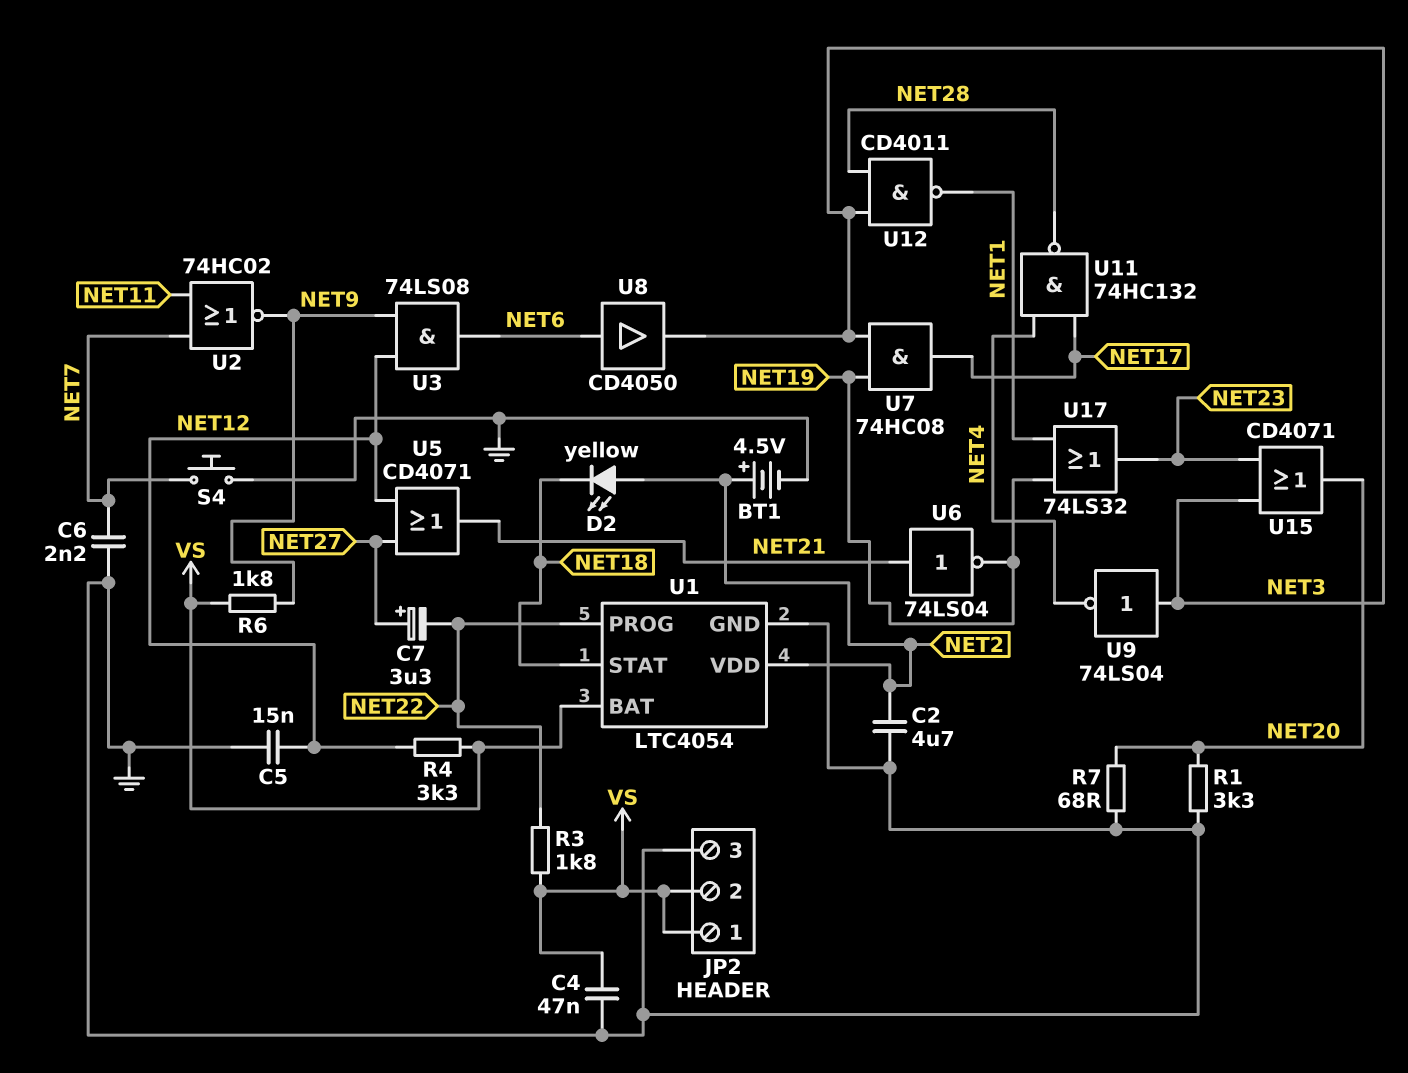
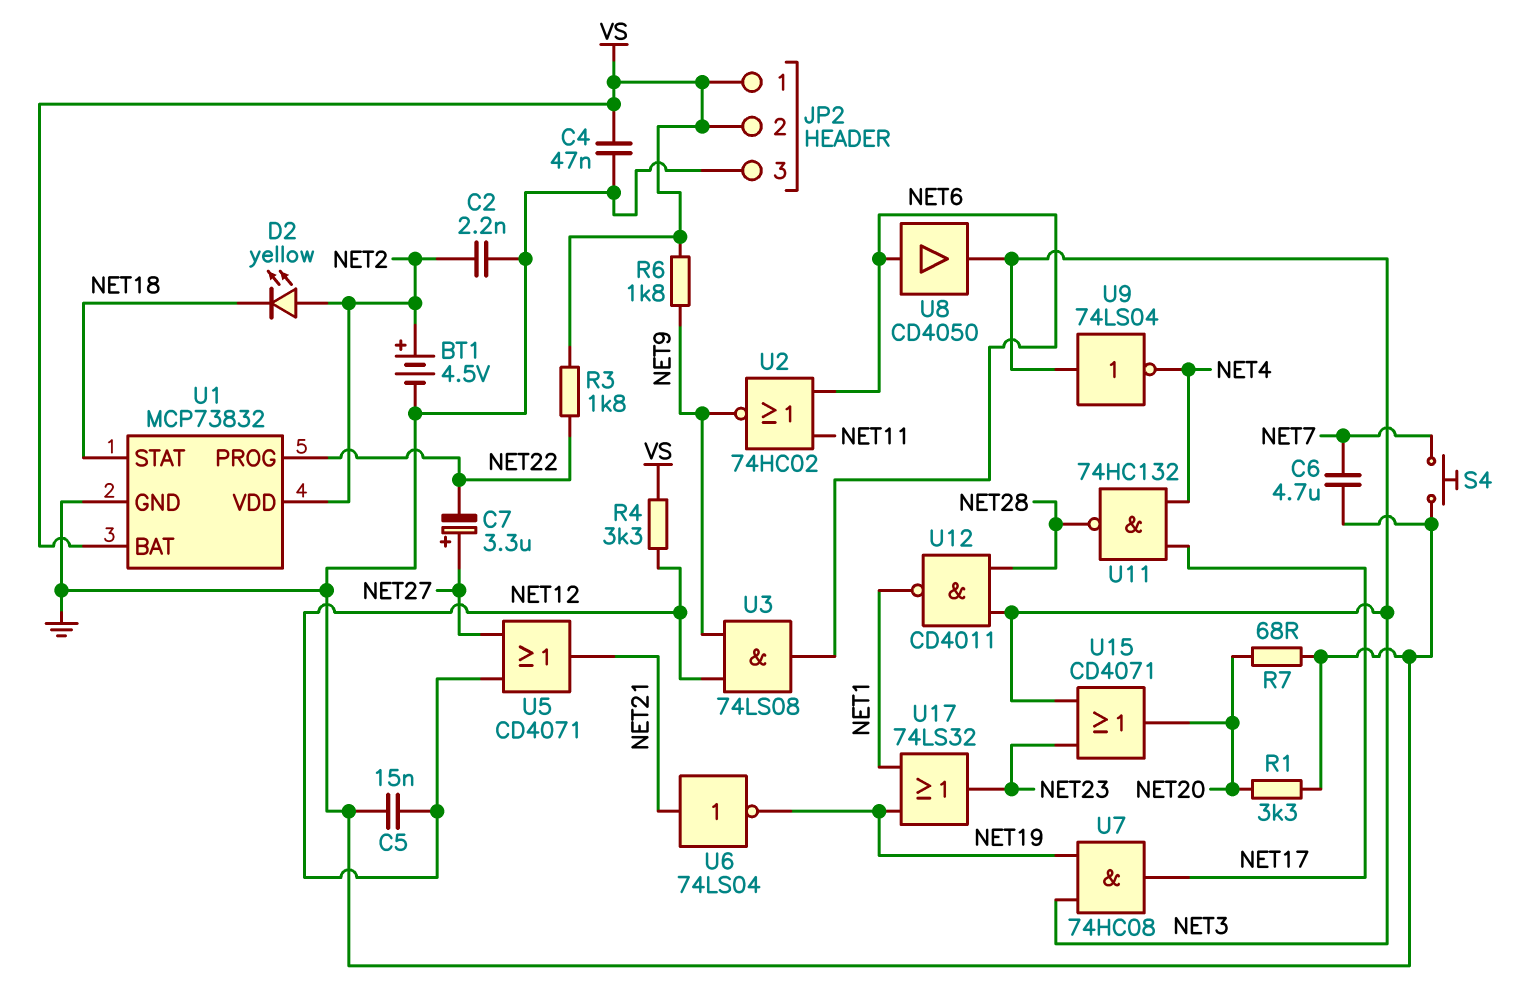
C2: 4.7uF (GND, NET2) -> 2.2nF (GND, NET2)
C6: 2.2nF (GND, NET7) -> 4.7uF (GND, NET7)
U1: LTC4054 -> MCP73832
U2: NOR 74HC02 (in NET7, in NET11, out NET9) -> NOR 74HC02 (in NET6, in NET11, out NET9)

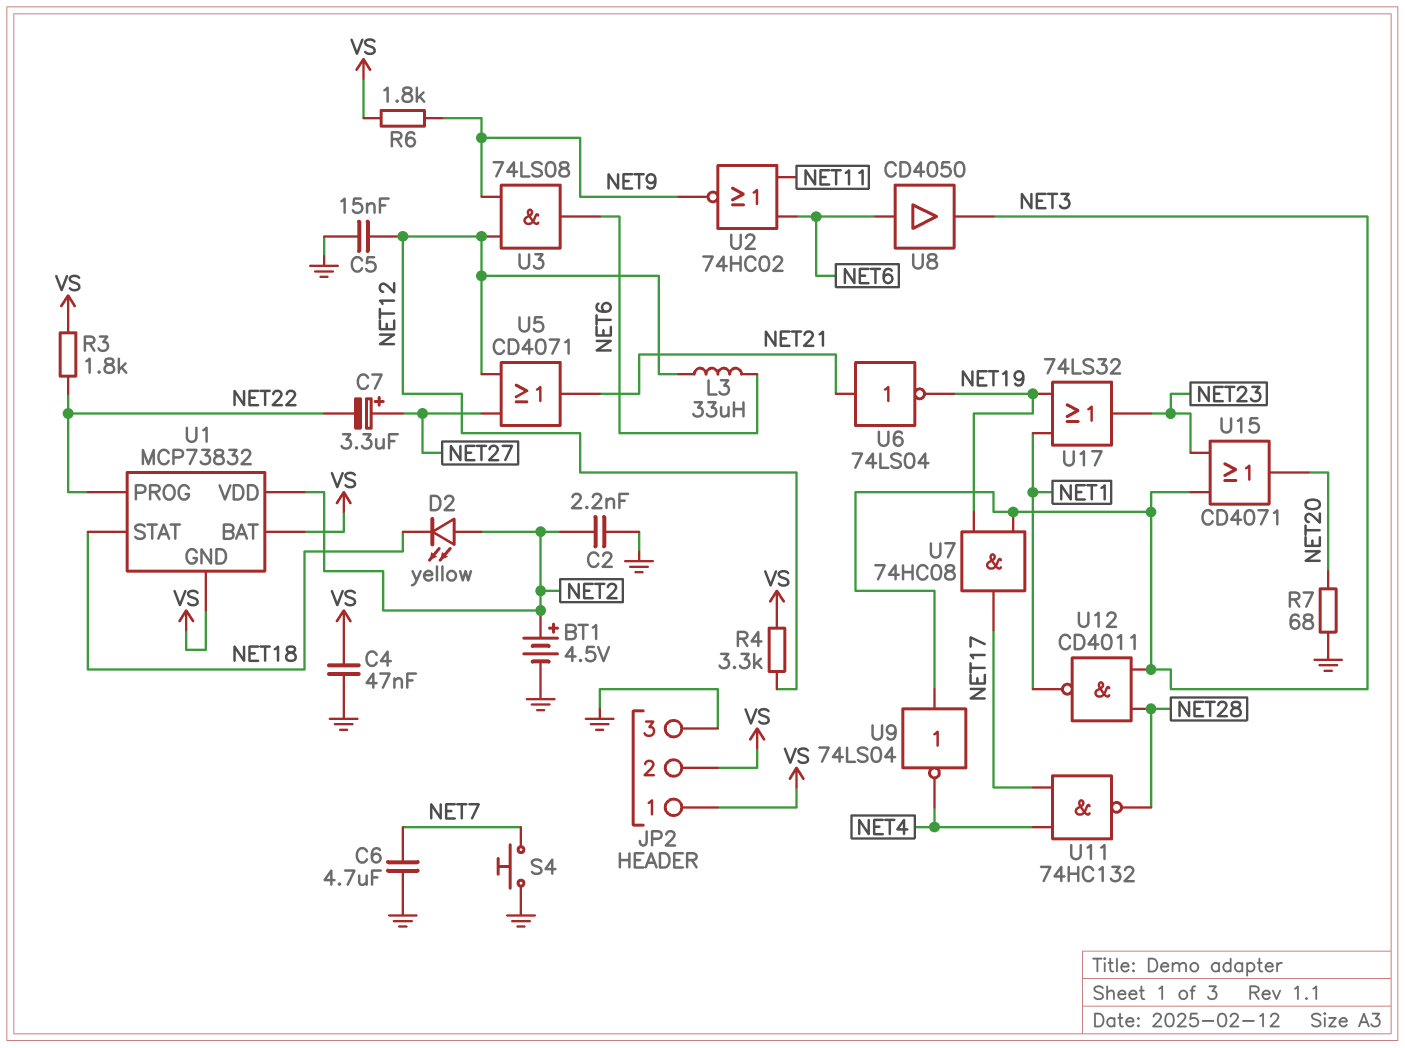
L3: none -> 33uH (NET6, NET12)
R1: 3.3k (GND, NET20) -> none
U1 pin GND: GND -> VS

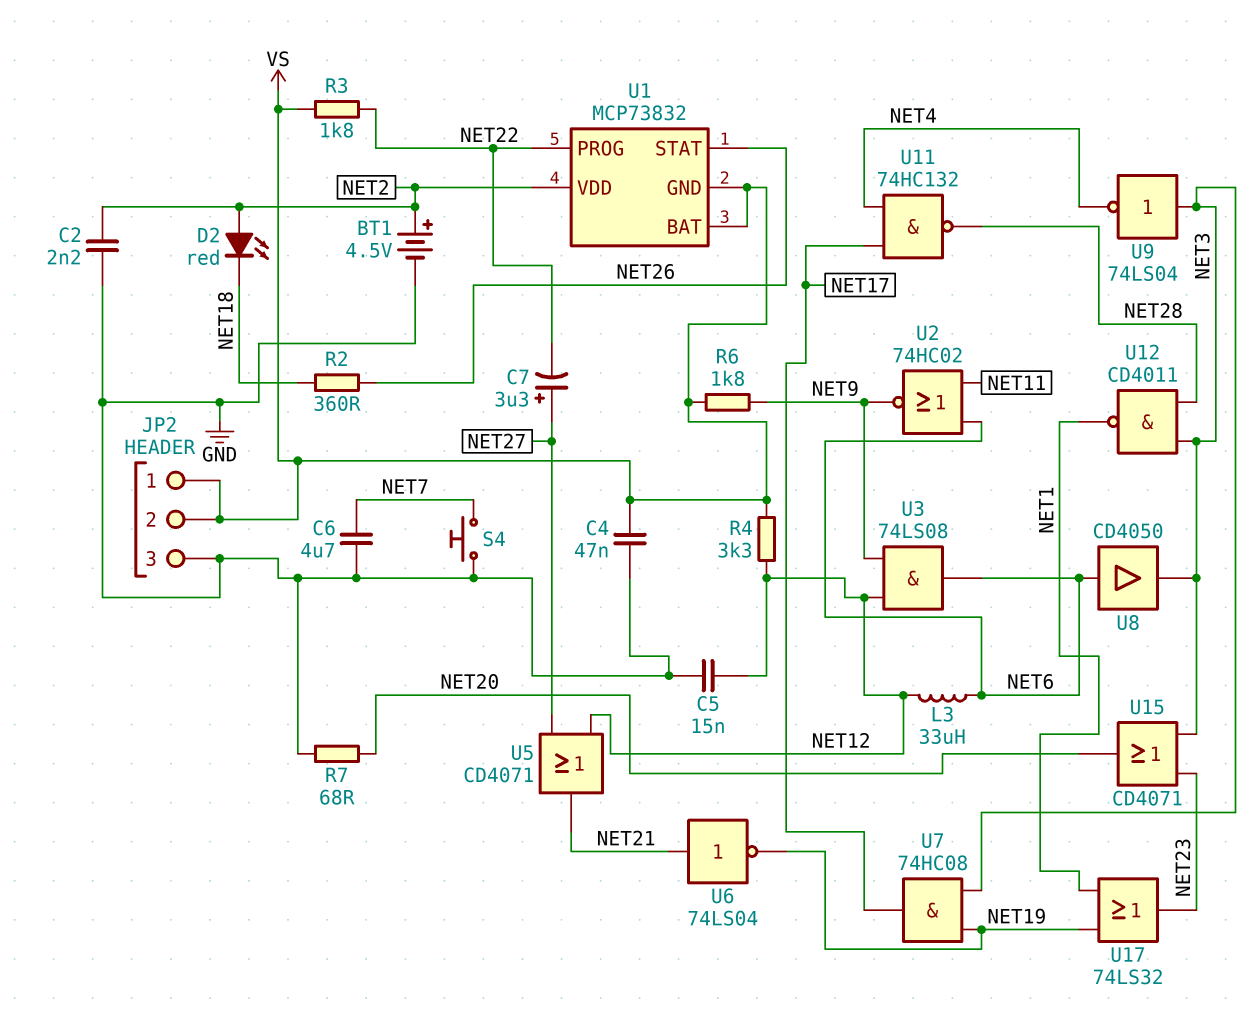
D2: LED yellow (A NET2, K NET18) -> LED red (A NET2, K NET18)
R2: none -> 360 (NET18, NET26)
U1 pin STAT: NET18 -> NET26

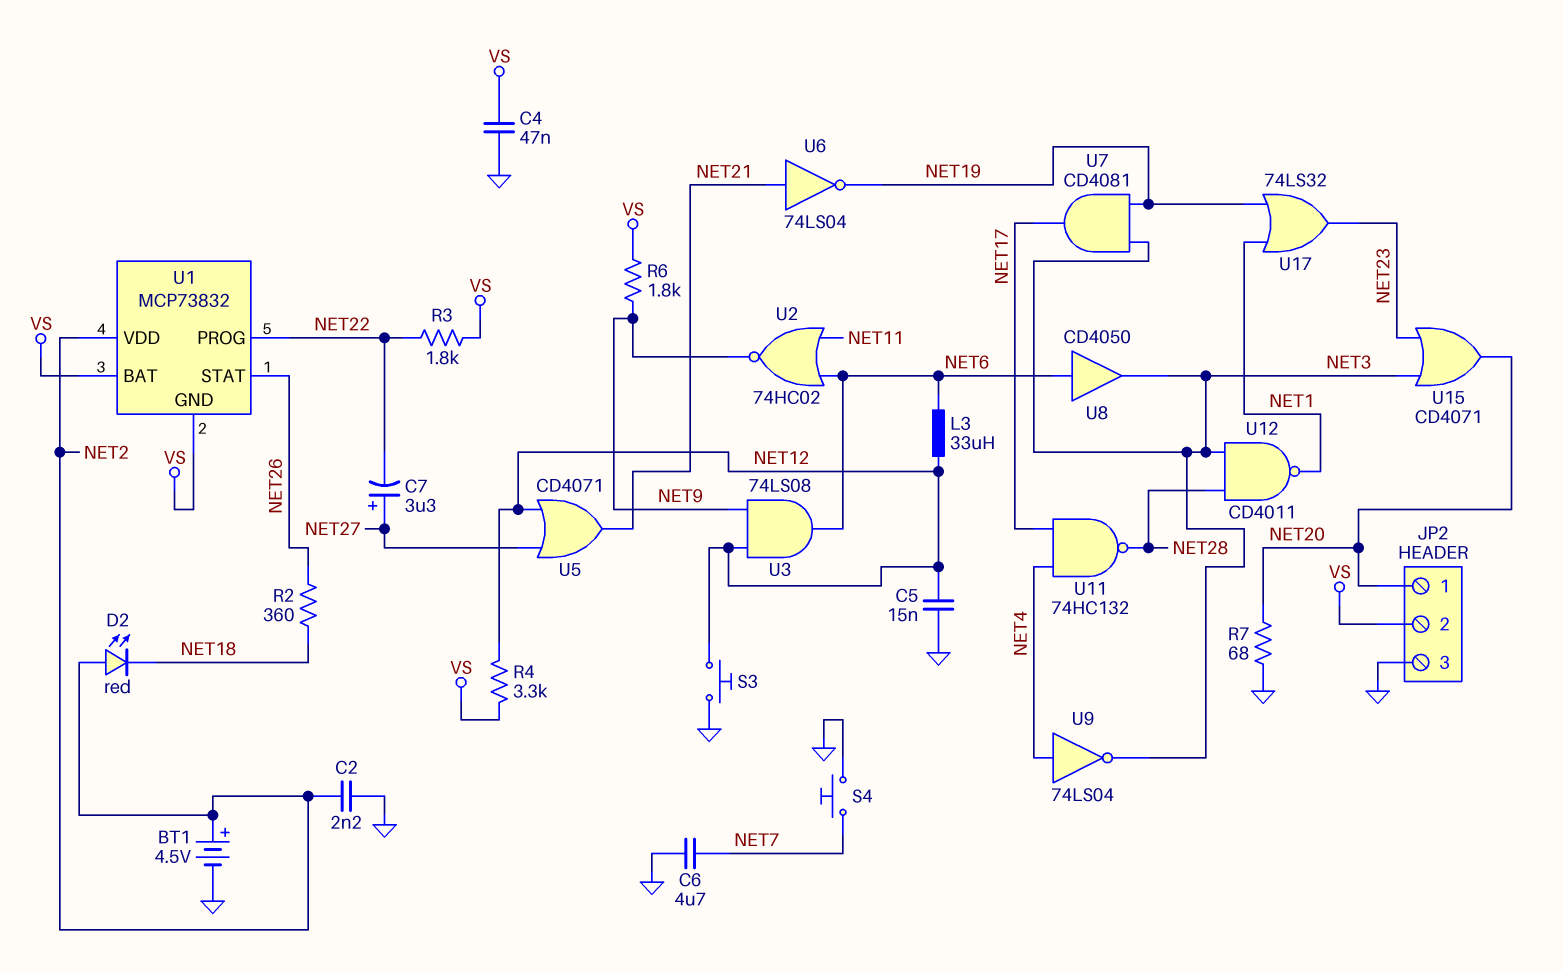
JP2 pin 1: VS -> NET20
S3: none -> button (GND, NET12)
U7: AND 74HC08 (in NET3, in NET19, out NET17) -> AND CD4081 (in NET3, in NET19, out NET17)
U9: NOT 74LS04 (in NET3, out NET4) -> NOT 74LS04 (in NET4, out NET3)

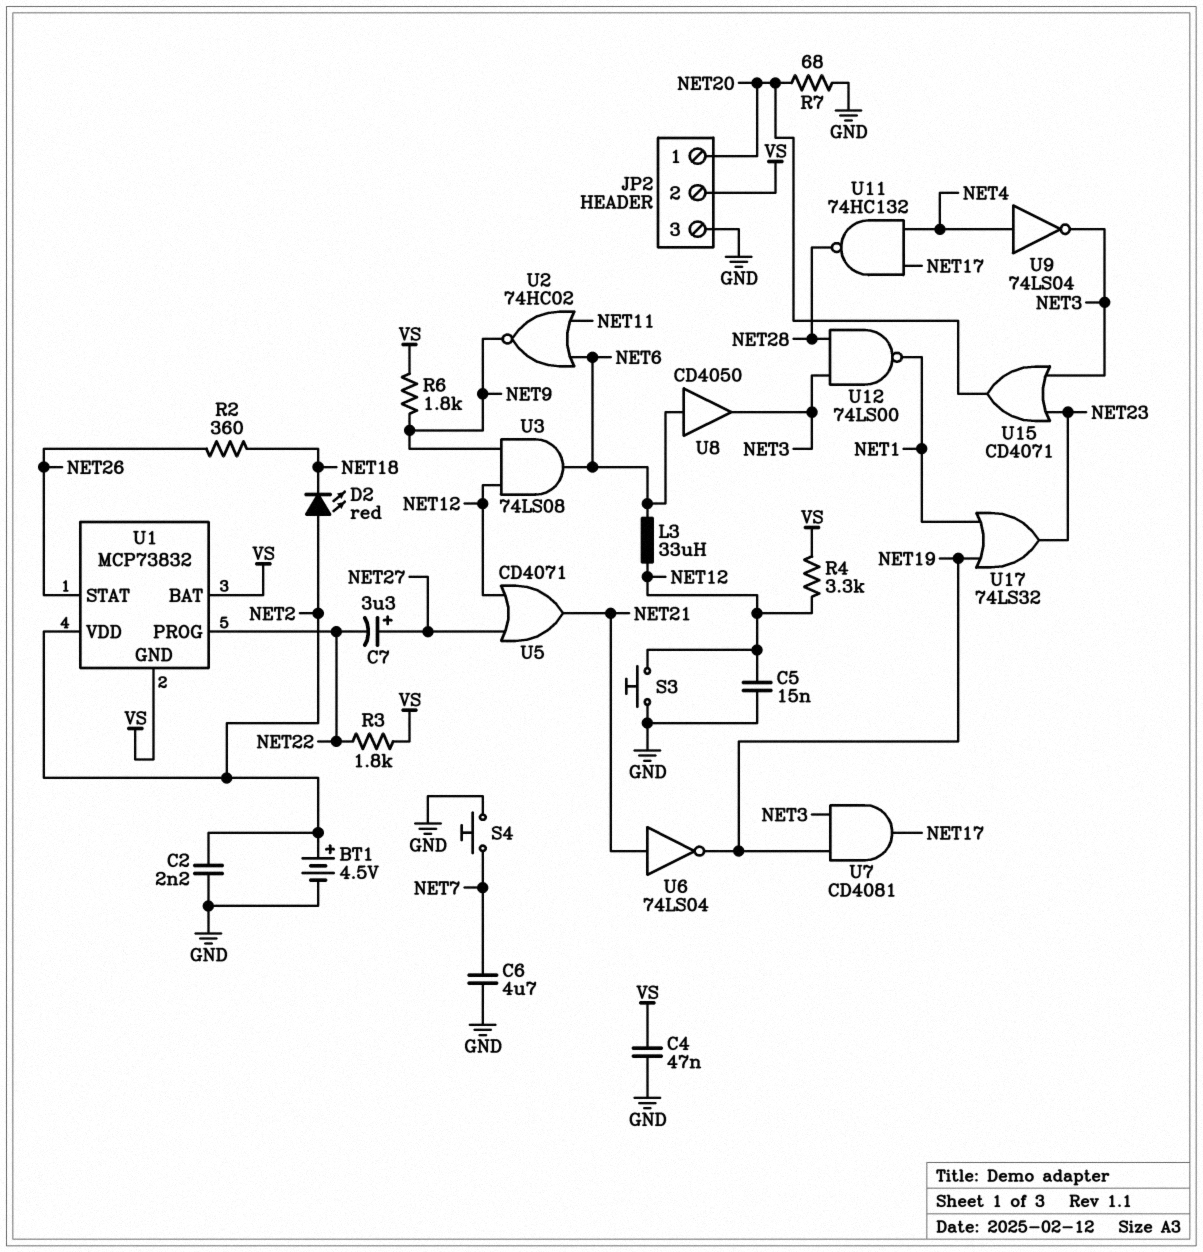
U12: NAND CD4011 (in NET3, in NET28, out NET1) -> NAND 74LS00 (in NET3, in NET28, out NET1)

